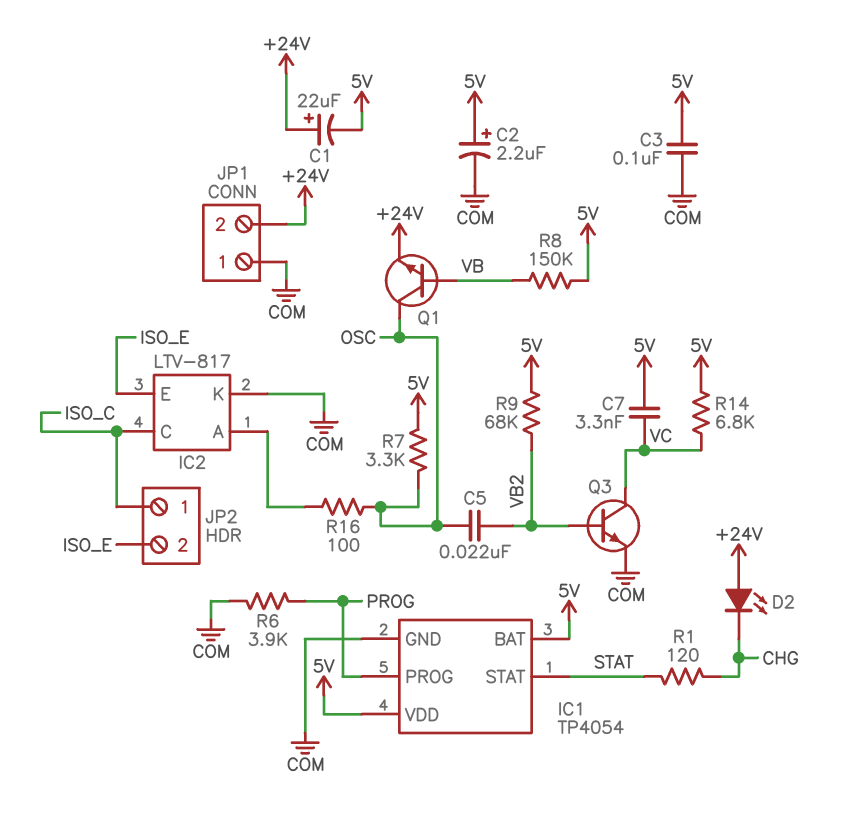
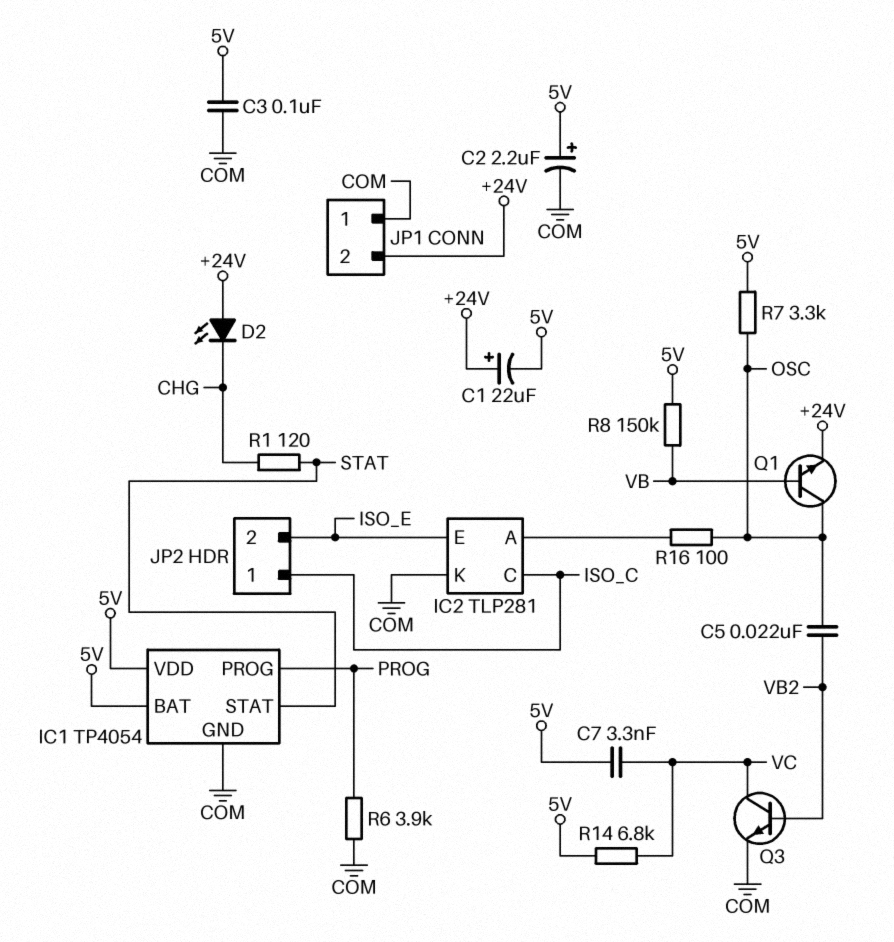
IC2: LTV-817 -> TLP281
R9: 68k (5V, VB2) -> none

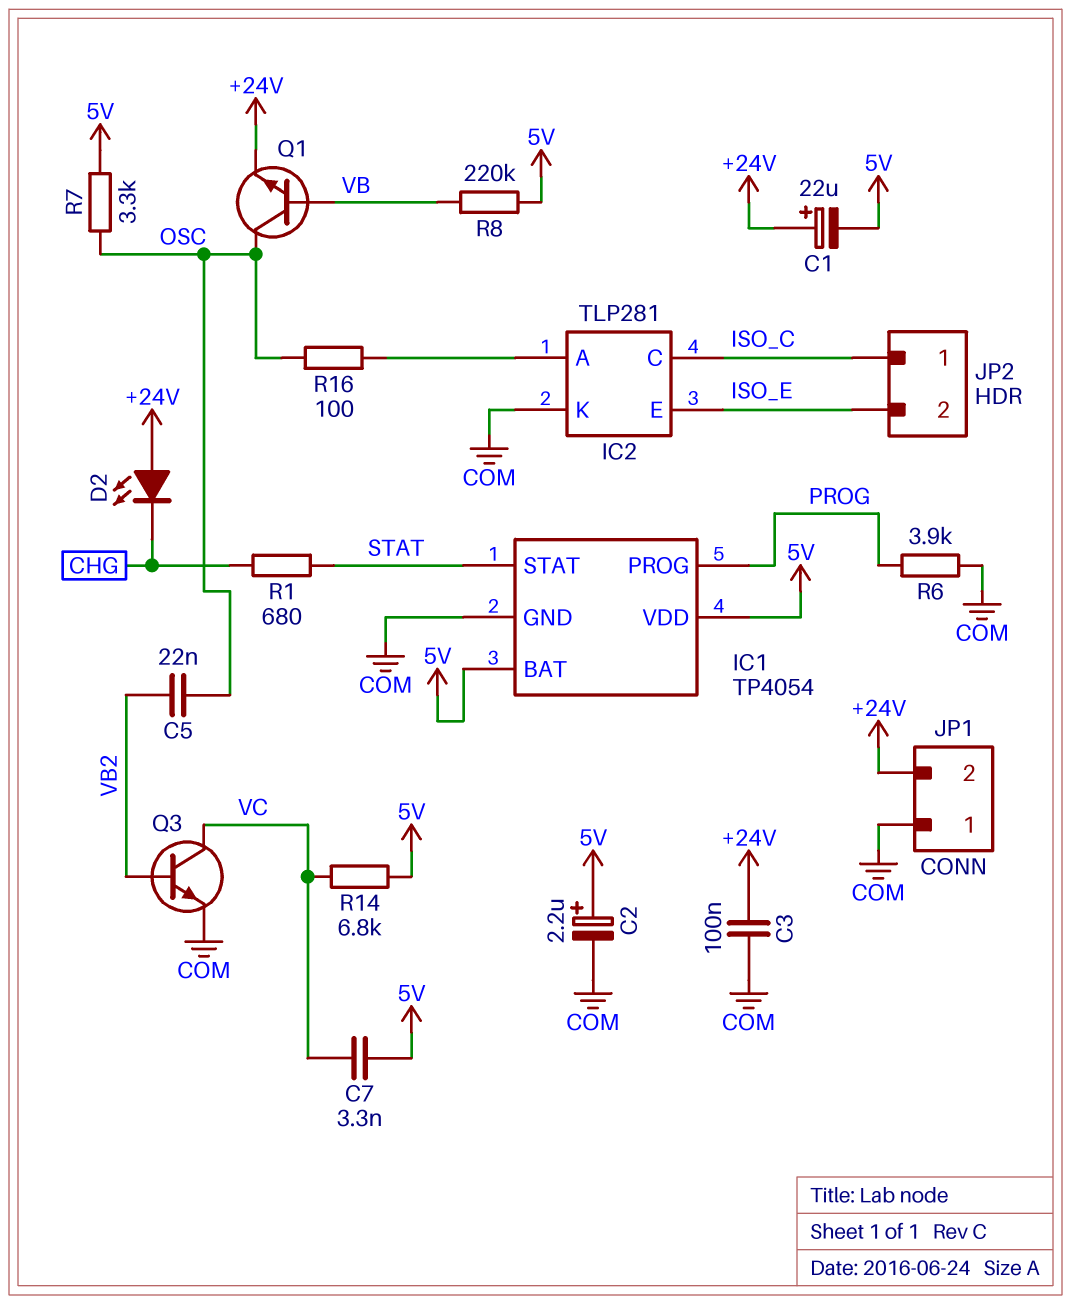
C3: 100nF (5V, COM) -> 100nF (+24V, COM)
R1: 120 (CHG, STAT) -> 680 (CHG, STAT)
R8: 150k (5V, VB) -> 220k (5V, VB)

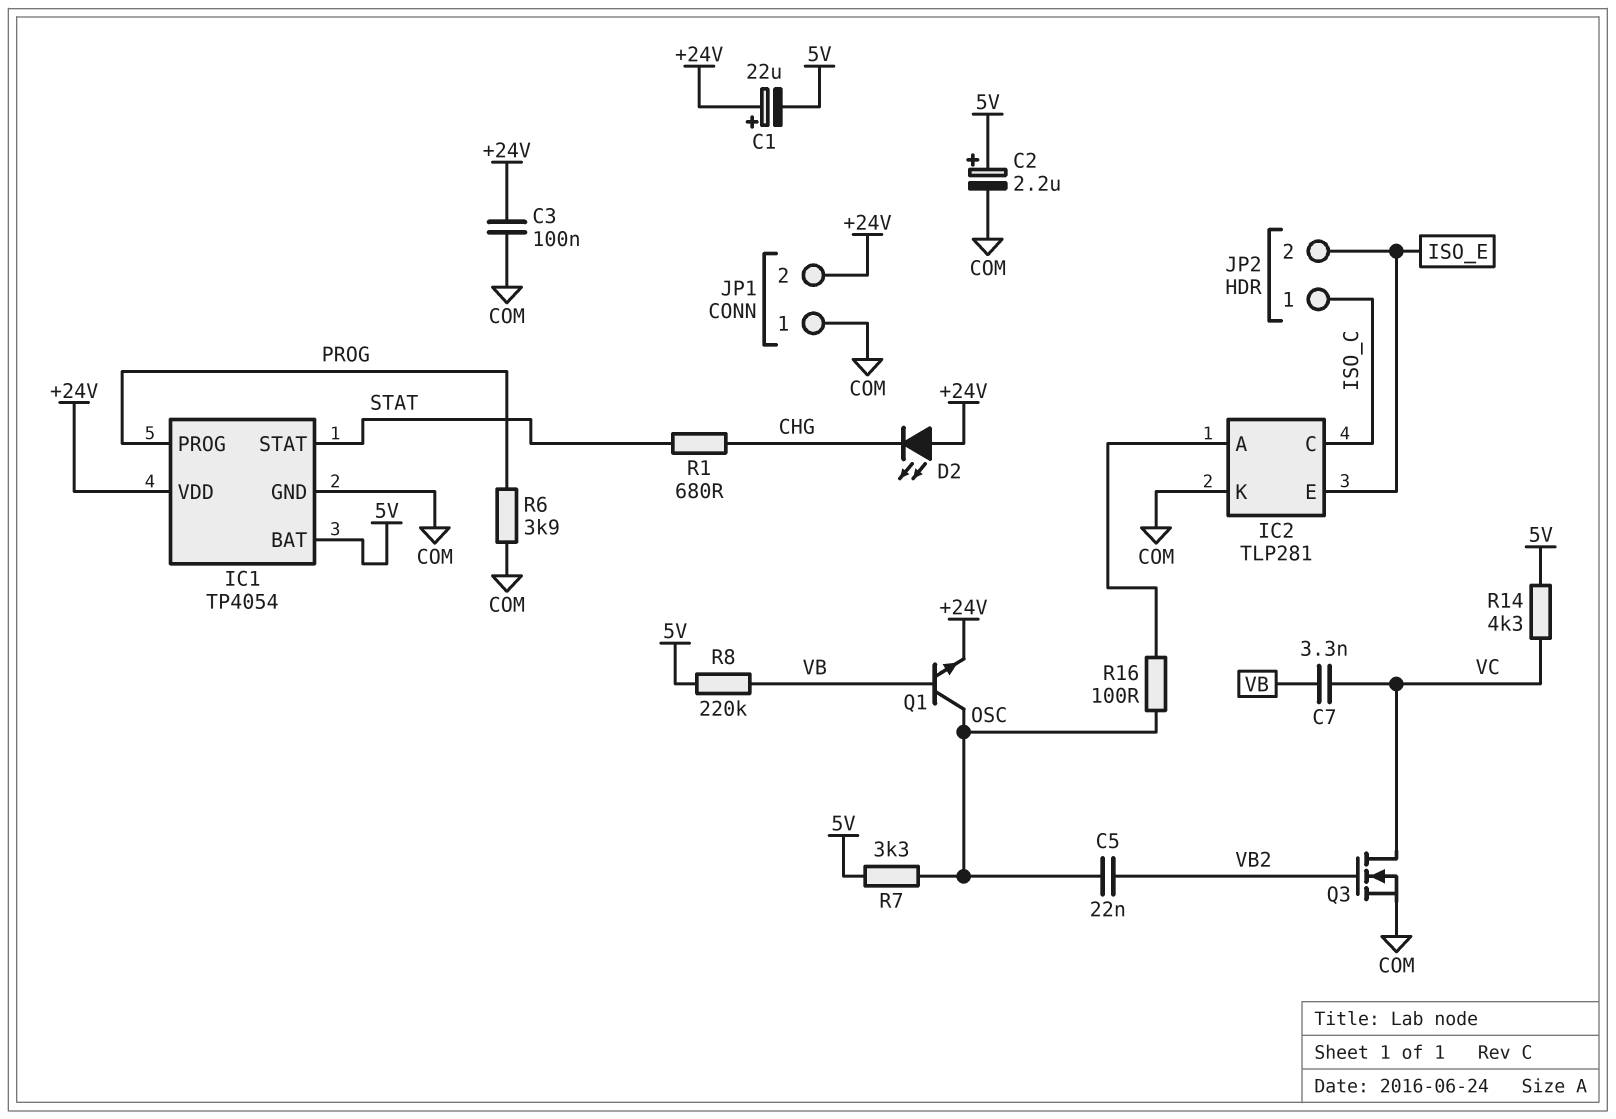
C7: 3.3nF (5V, VC) -> 3.3nF (VB, VC)
IC1 pin VDD: 5V -> +24V
Q3: NPN (B VB2, C VC, E COM) -> NMOS (G VB2, D VC, S COM)
R14: 6.8k (5V, VC) -> 4.3k (5V, VC)

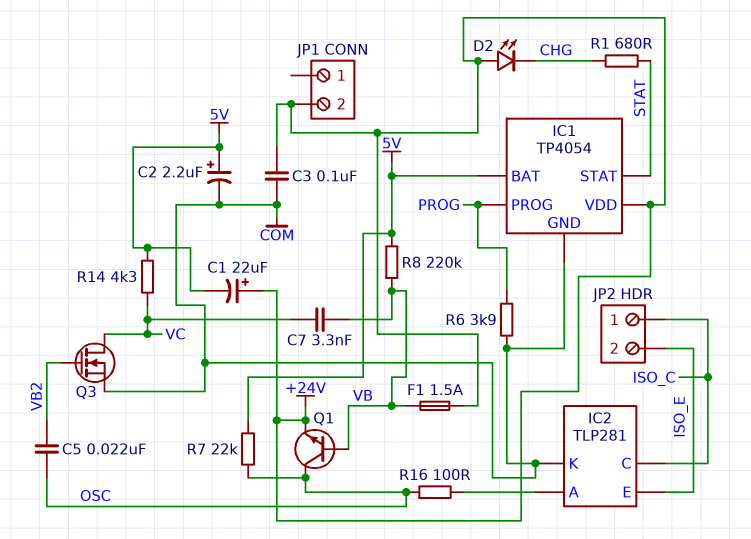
F1: none -> 1.5A (+24V, VB)
JP1 pin 1: COM -> none
R7: 3.3k (5V, OSC) -> 22k (5V, OSC)

